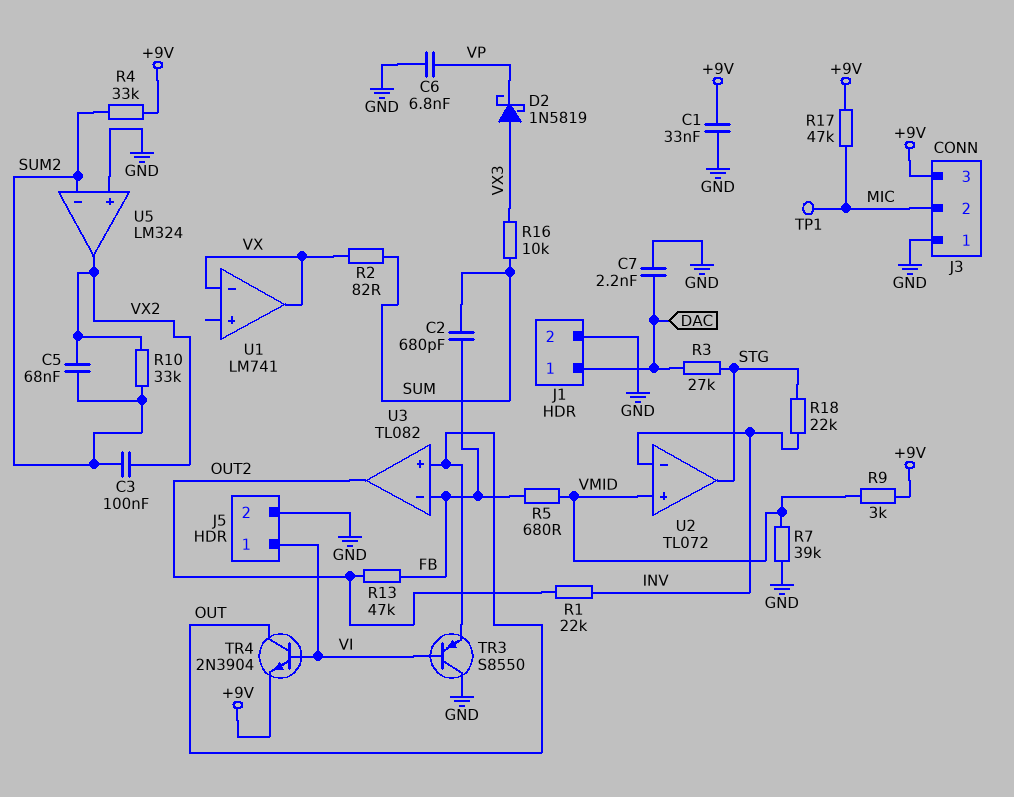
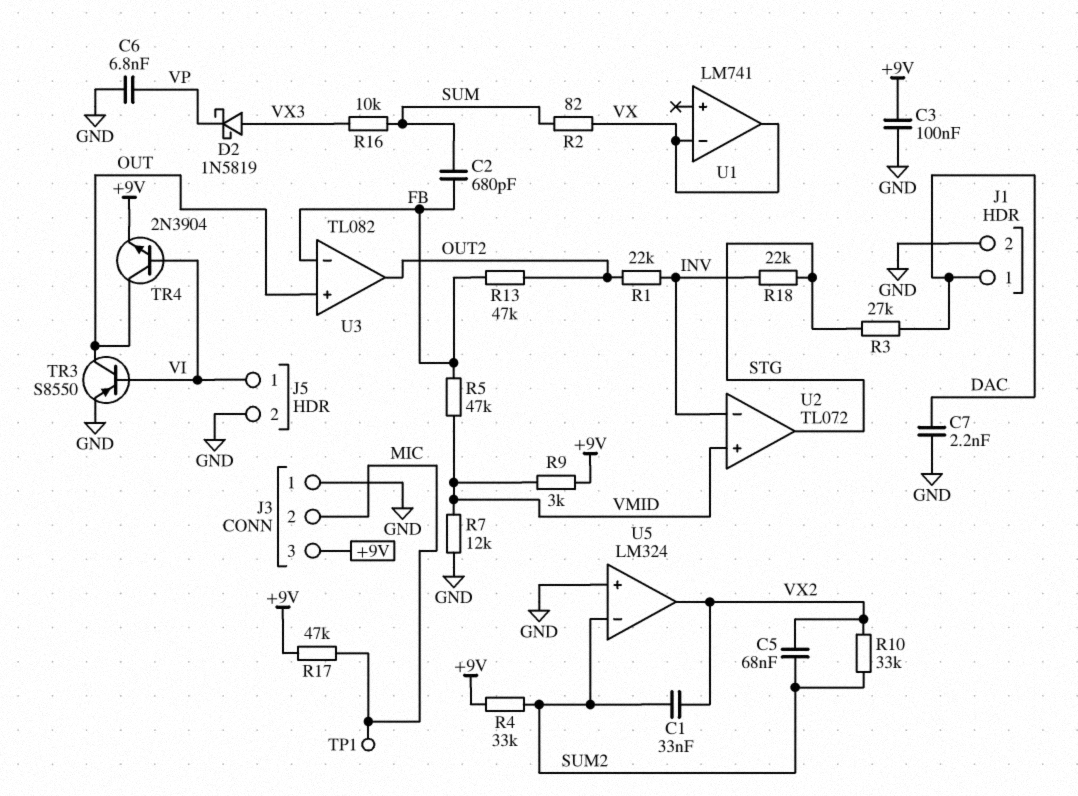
C1: 33nF (+9V, GND) -> 33nF (SUM2, VX2)
C3: 100nF (SUM2, VX2) -> 100nF (+9V, GND)
R5: 680 (FB, VMID) -> 47k (FB, VMID)
R7: 39k (GND, VMID) -> 12k (GND, VMID)
TR3: PNP S8550 (B VI, C GND, E OUT) -> PNP S8550 (B VI, C OUT, E GND)

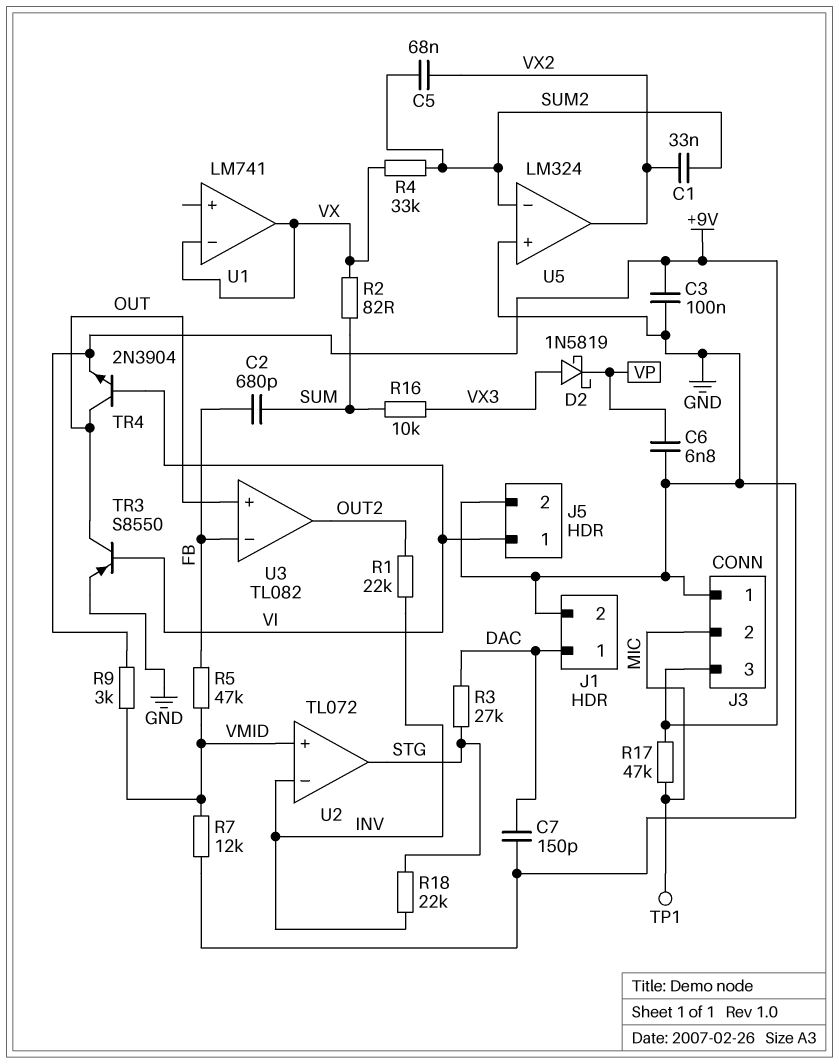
C7: 2.2nF (DAC, GND) -> 150pF (DAC, GND)
R4: 33k (+9V, SUM2) -> 33k (SUM2, VX)
R10: 33k (SUM2, VX2) -> none
R13: 47k (FB, OUT2) -> none

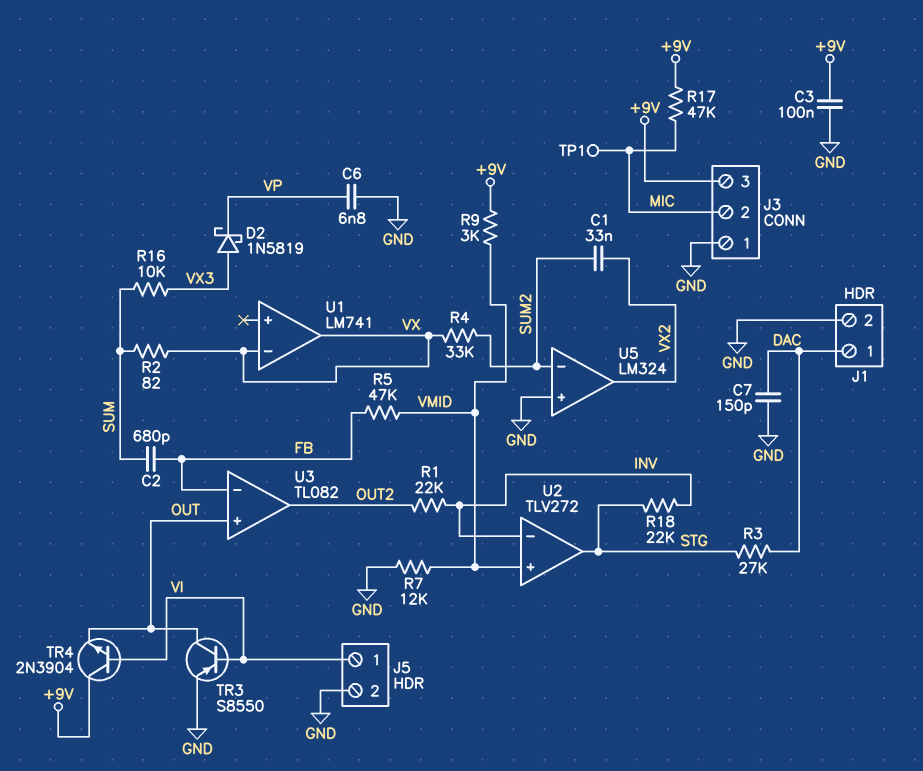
C5: 68nF (SUM2, VX2) -> none
TR4: NPN 2N3904 (B VI, C OUT, E +9V) -> NPN 2N3904 (B VI, C +9V, E OUT)
U2: TL072 -> TLV272

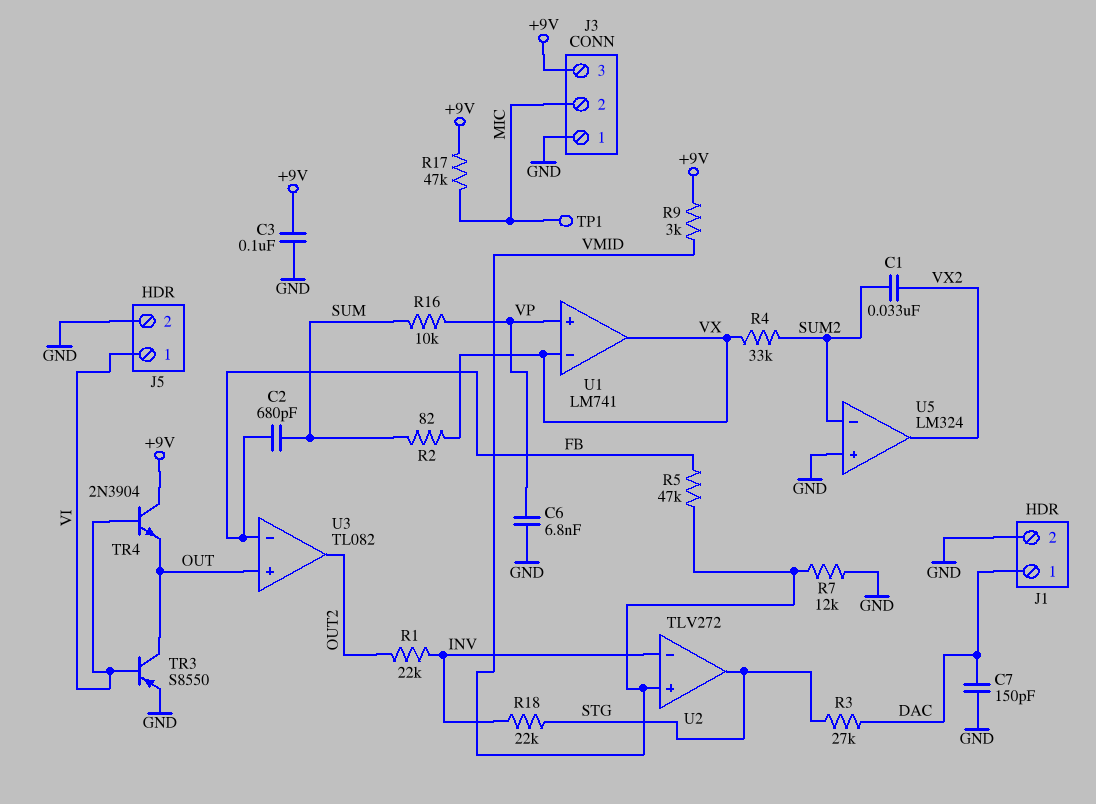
D2: schottky 1N5819 (A VX3, K VP) -> none
R16: 10k (SUM, VX3) -> 10k (SUM, VP)
U1 pin in+: none -> VP

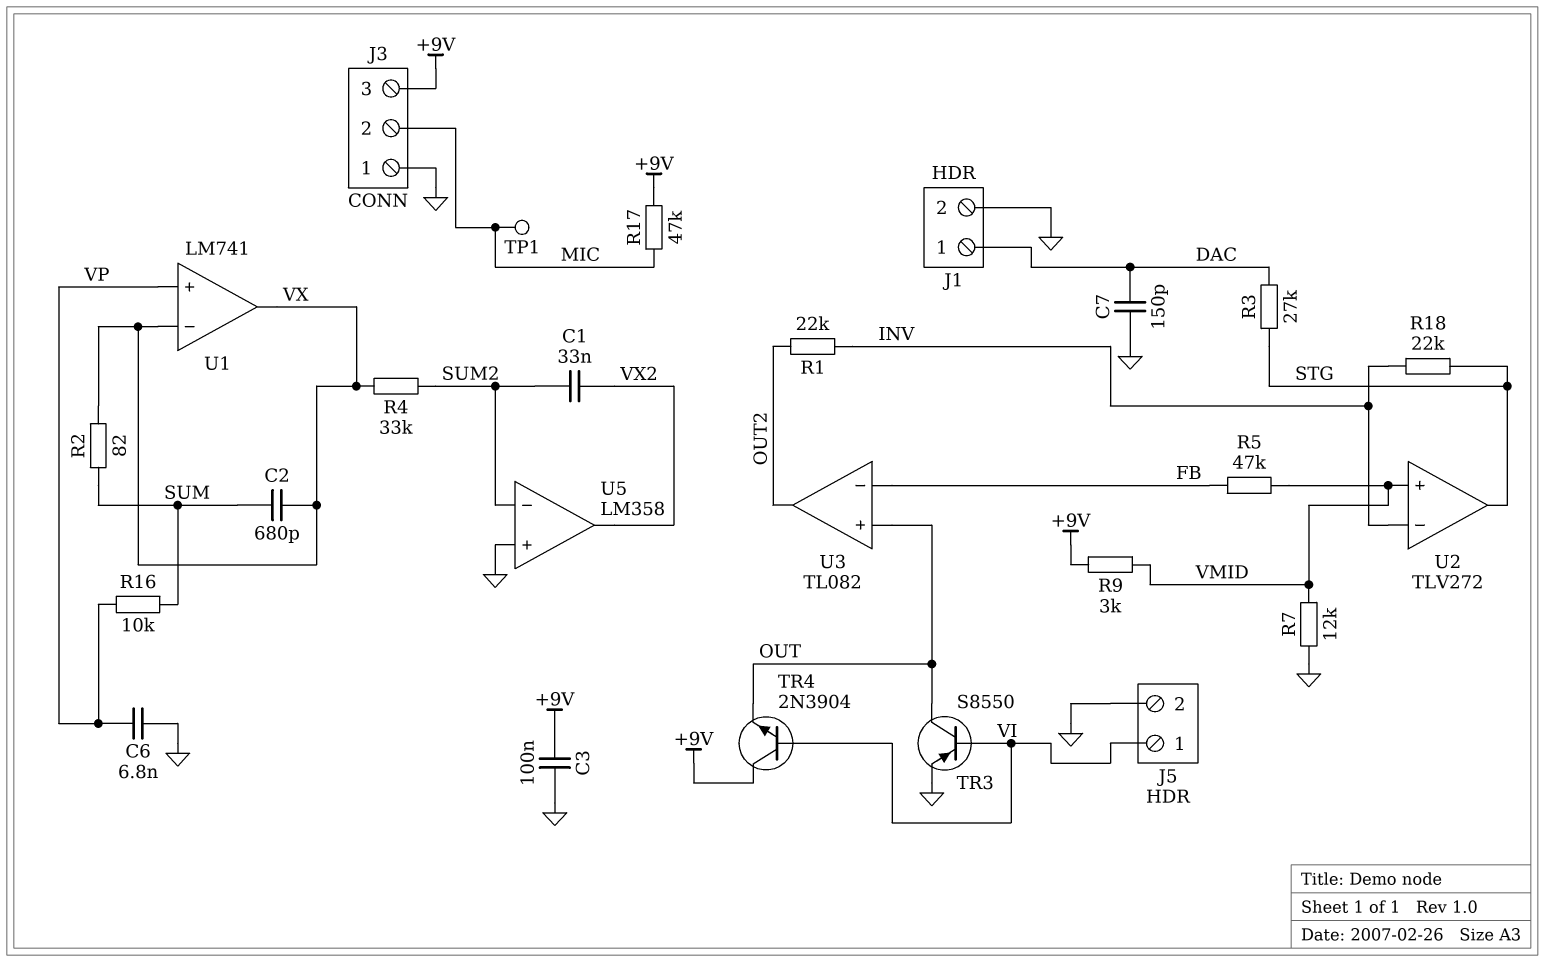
C2: 680pF (FB, SUM) -> 680pF (SUM, VX)
U5: LM324 -> LM358

